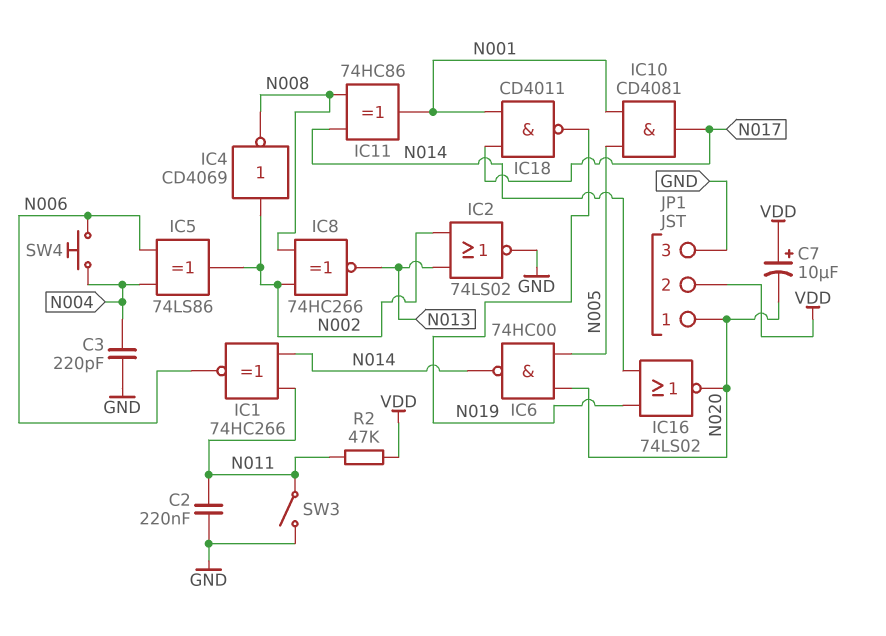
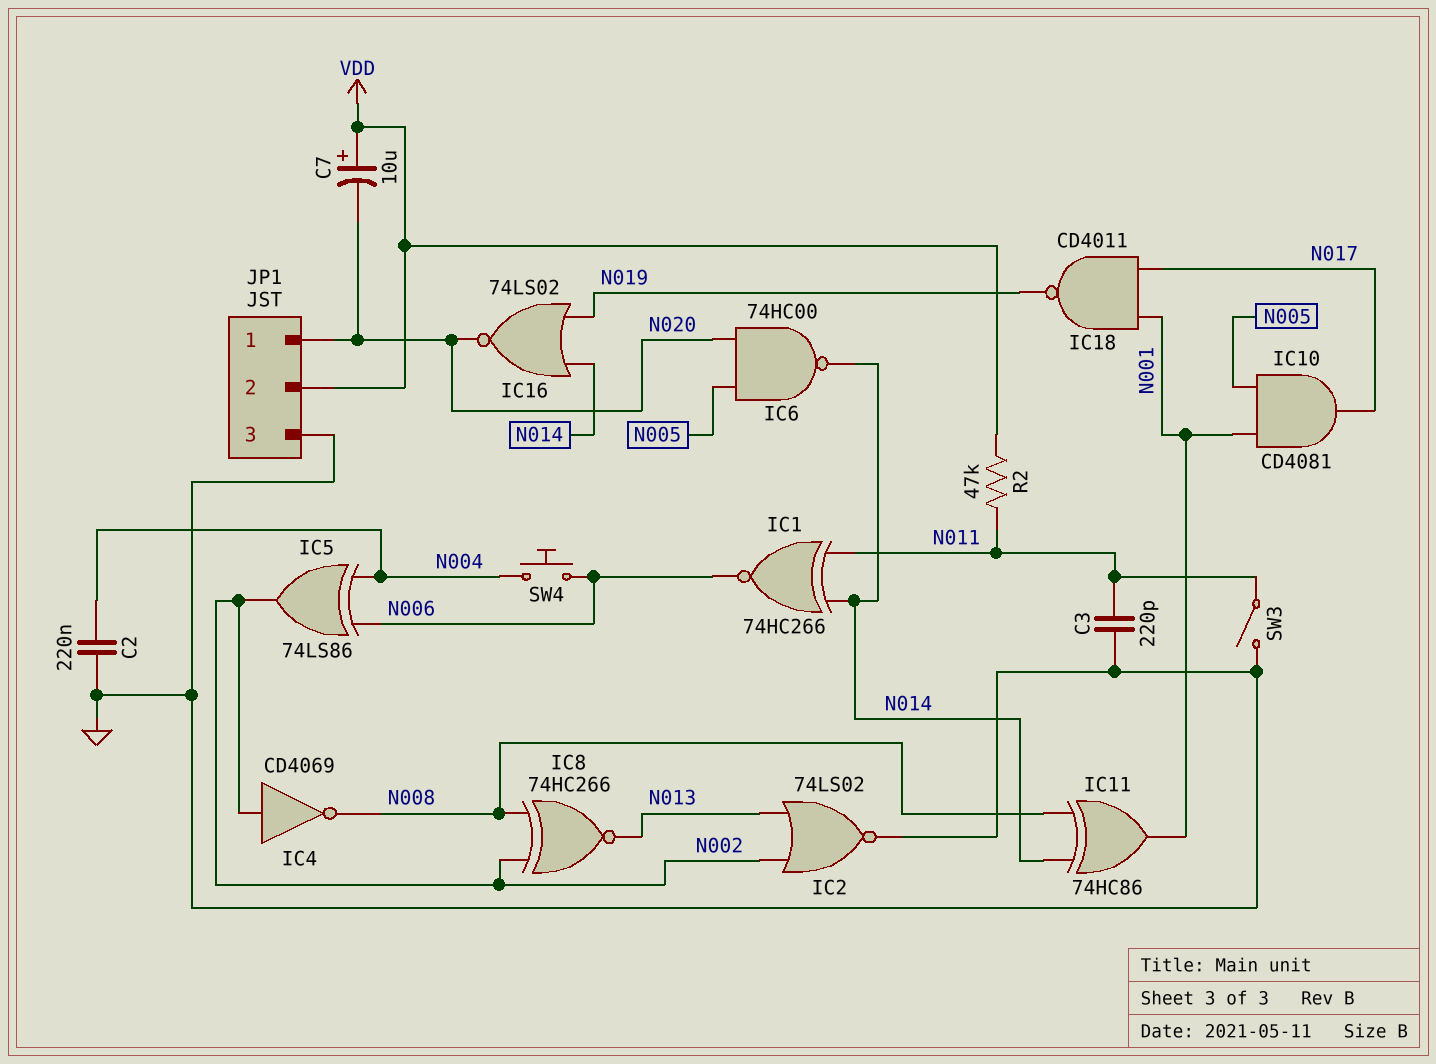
C2: 220nF (GND, N011) -> 220nF (GND, N004)
C3: 220pF (GND, N004) -> 220pF (GND, N011)

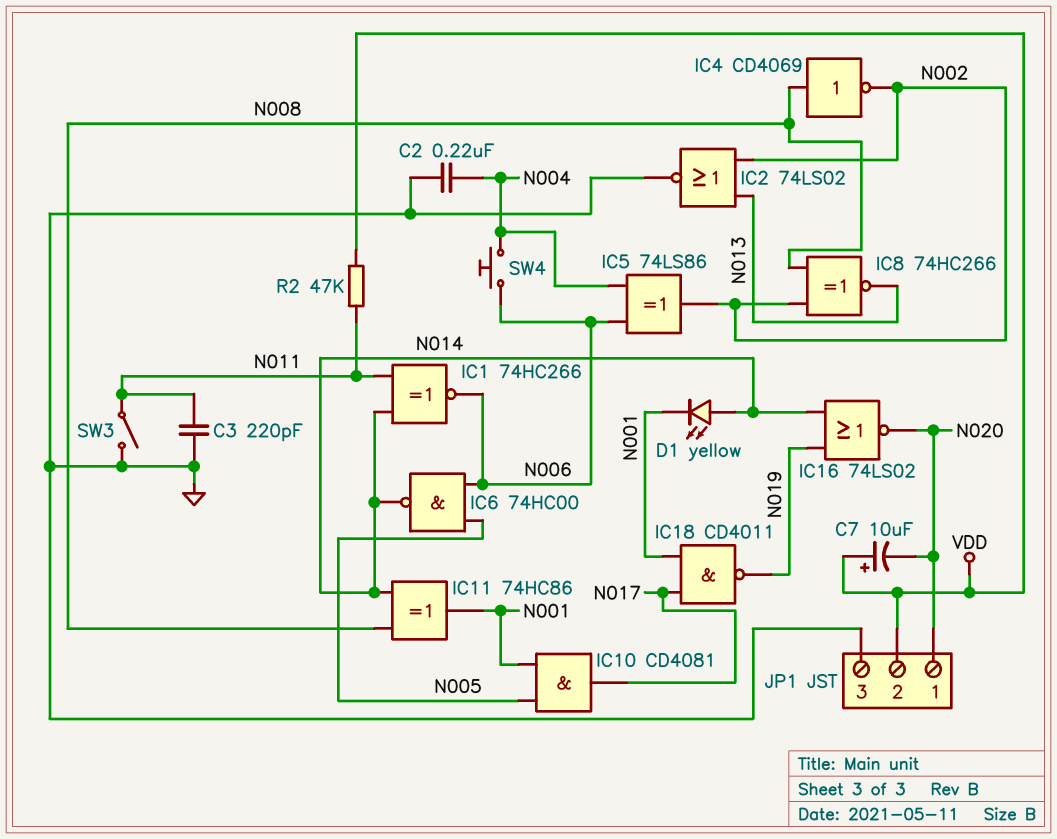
D1: none -> LED yellow (A N014, K N001)
IC4: NOT CD4069 (in N002, out N008) -> NOT CD4069 (in N008, out N002)
IC6: NAND 74HC00 (in N005, in N020, out N014) -> NAND 74HC00 (in N005, in N006, out N014)

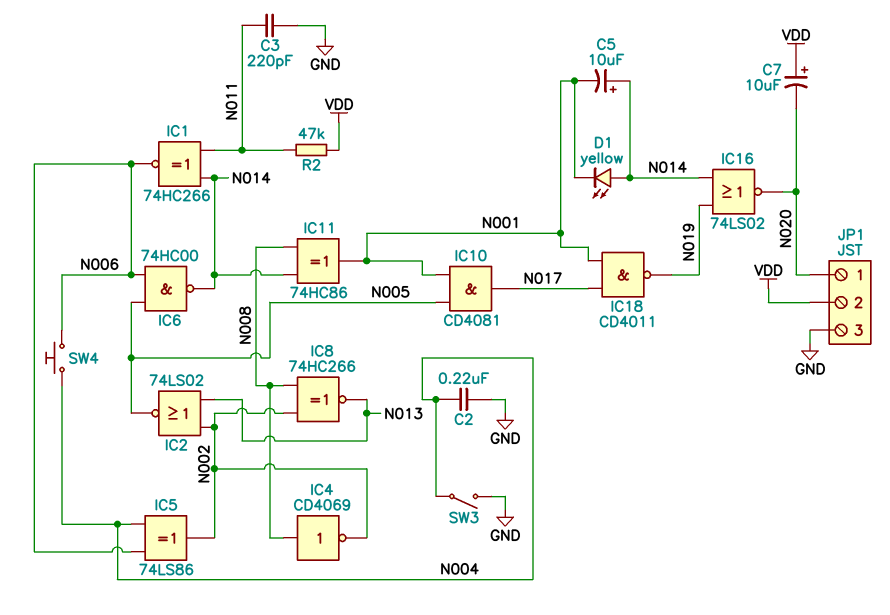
C5: none -> 10uF (plus N014, minus N001)
IC2: NOR 74LS02 (in N002, in N013, out GND) -> NOR 74LS02 (in N002, in N013, out N005)
SW3: switch (GND, N011) -> switch (GND, N004)

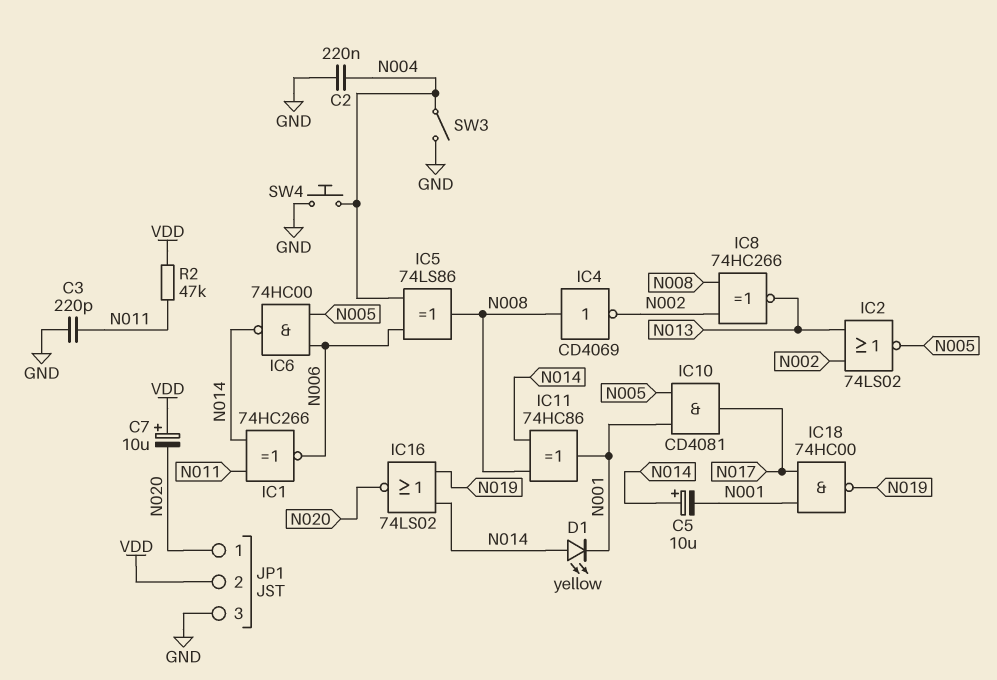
IC5: XOR 74LS86 (in N004, in N006, out N002) -> XOR 74LS86 (in N004, in N006, out N008)
IC18: NAND CD4011 (in N001, in N017, out N019) -> NAND 74HC00 (in N001, in N017, out N019)
SW4: button (N004, N006) -> button (GND, N004)

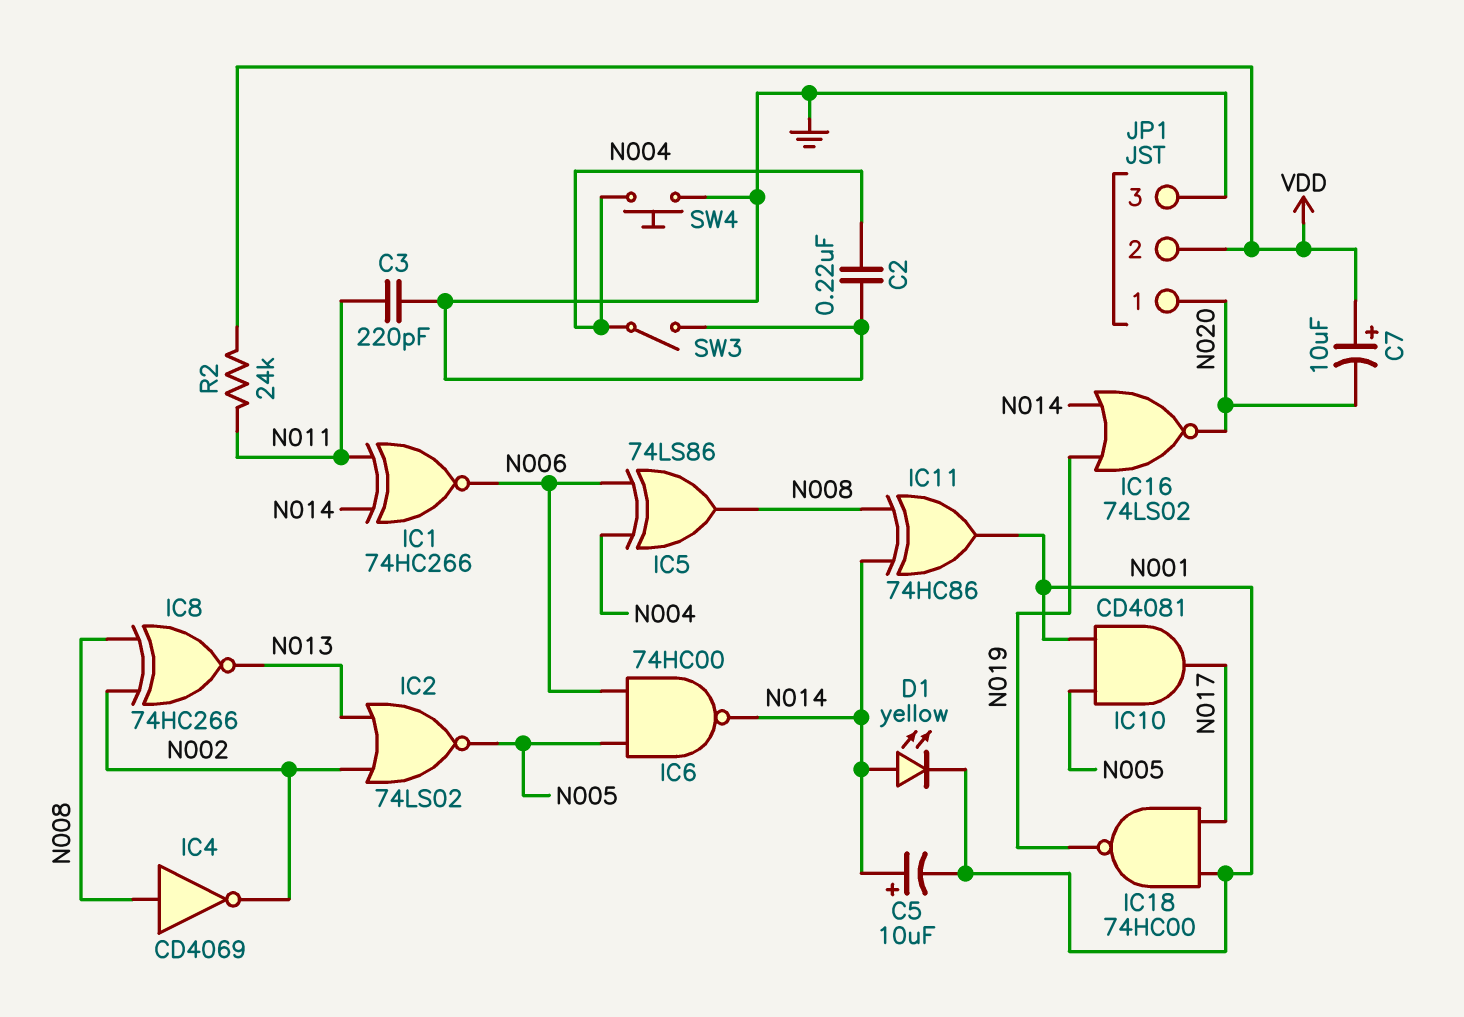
R2: 47k (N011, VDD) -> 24k (N011, VDD)

